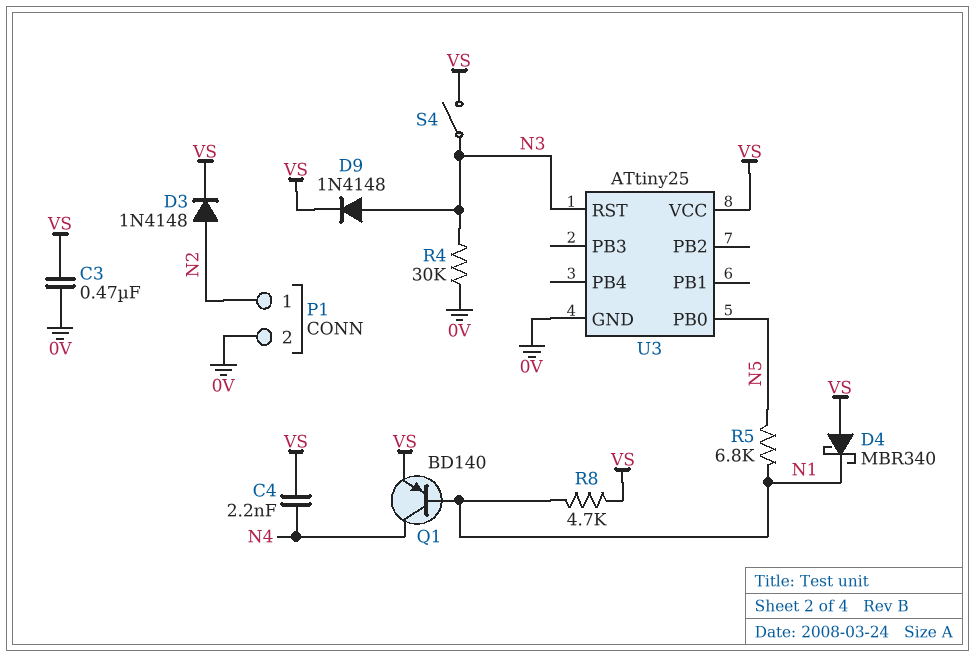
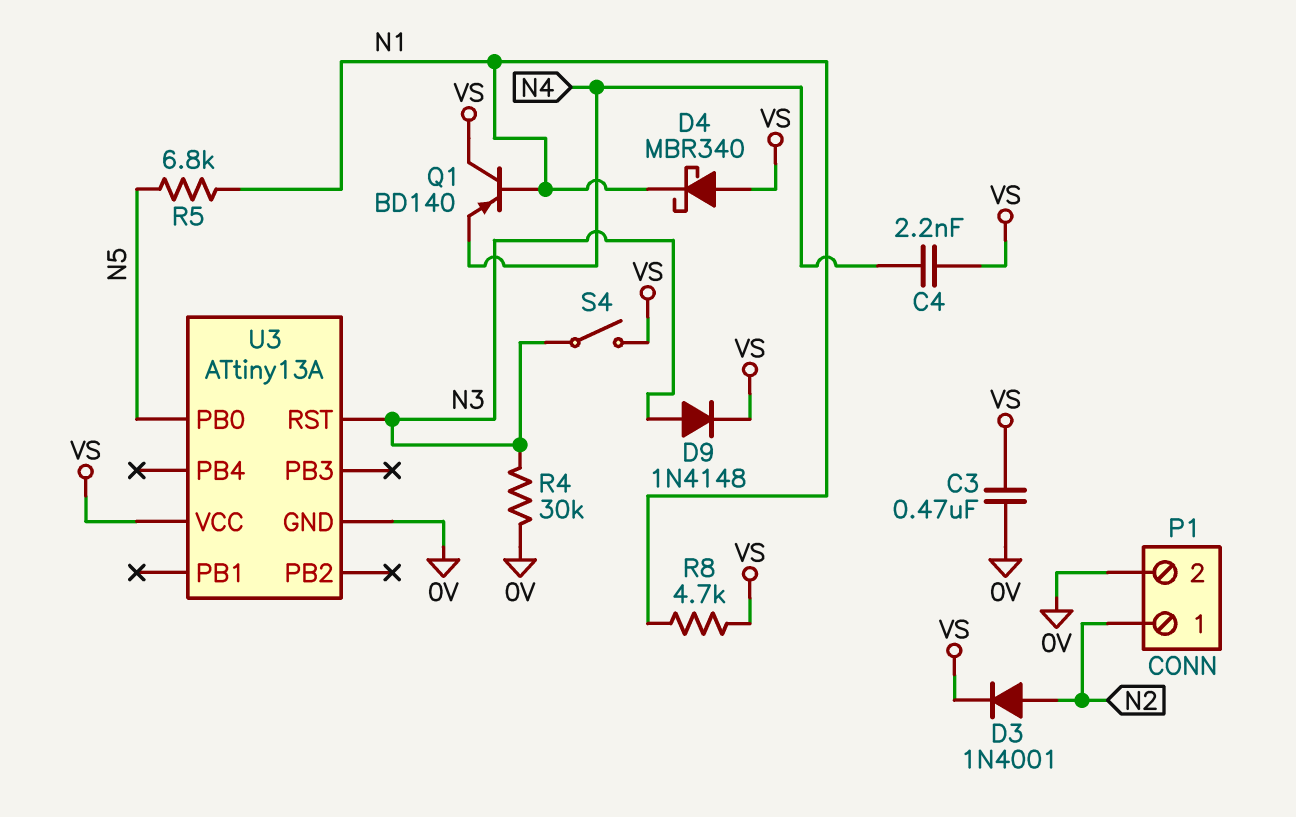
D3: diode 1N4148 (A N2, K VS) -> diode 1N4001 (A N2, K VS)
Q1: PNP BD140 (B N1, C N4, E VS) -> PNP BD140 (B N1, C VS, E N4)
U3: ATtiny25 -> ATtiny13A

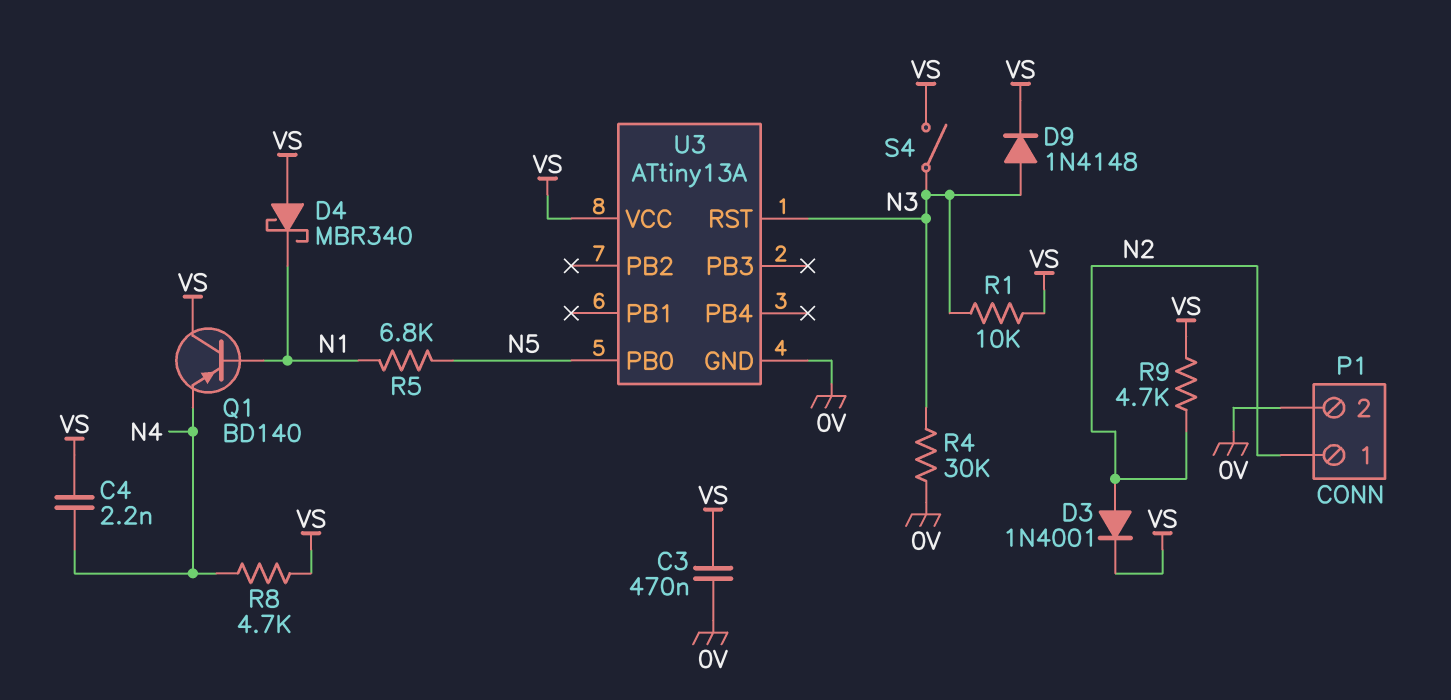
R1: none -> 10k (N3, VS)
R8: 4.7k (N1, VS) -> 4.7k (N4, VS)
R9: none -> 4.7k (N2, VS)

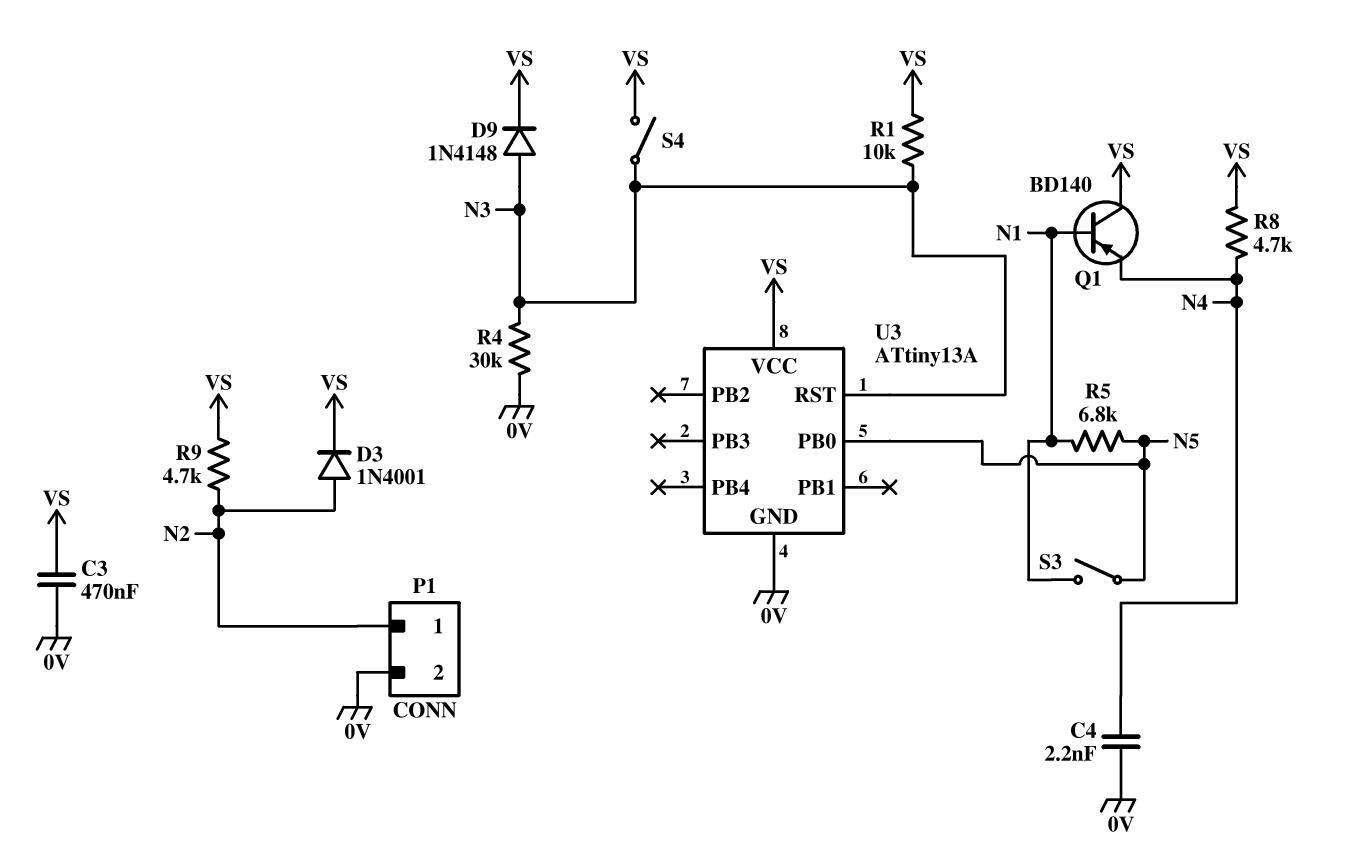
C4: 2.2nF (N4, VS) -> 2.2nF (0V, N4)
D4: schottky MBR340 (A VS, K N1) -> none
S3: none -> switch (N1, N5)

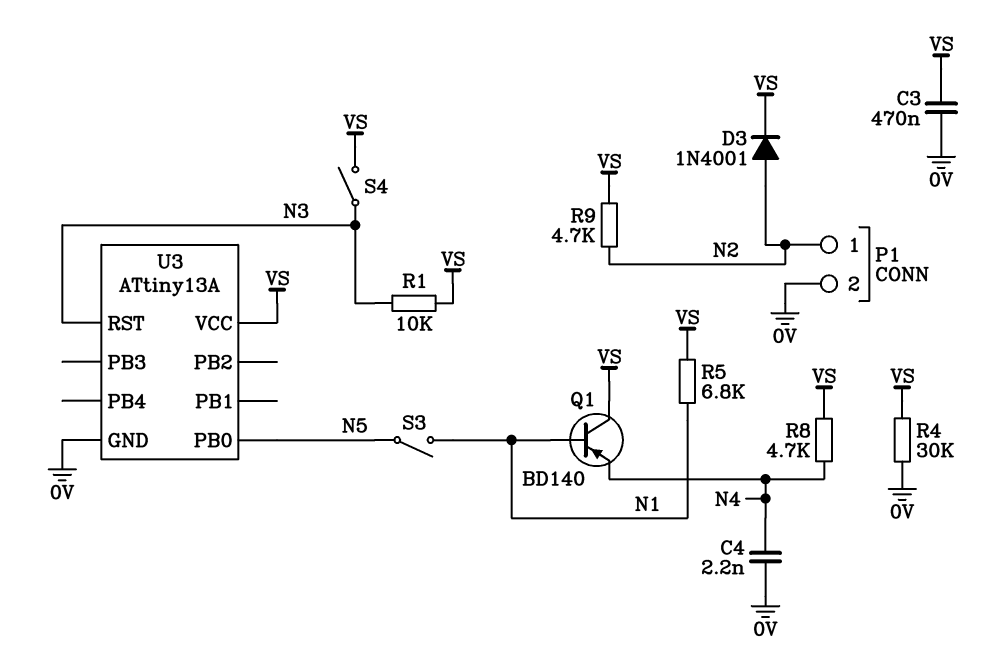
D9: diode 1N4148 (A N3, K VS) -> none
R4: 30k (0V, N3) -> 30k (0V, VS)
R5: 6.8k (N1, N5) -> 6.8k (N1, VS)

